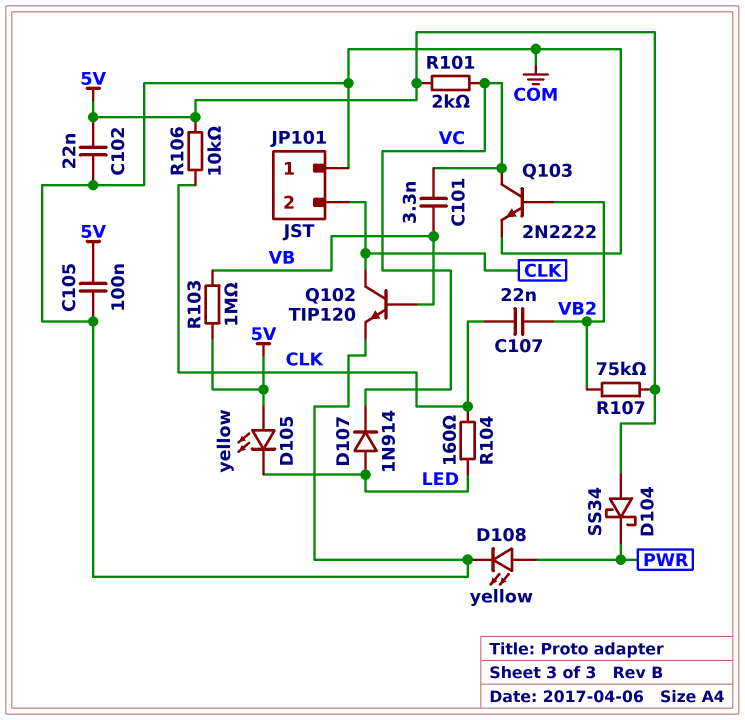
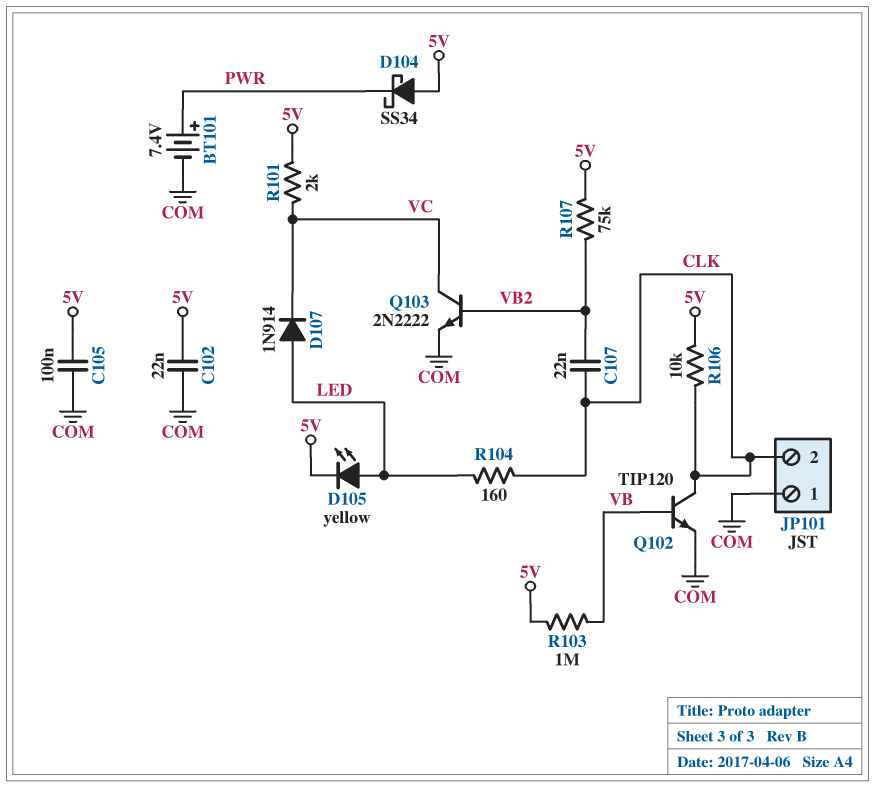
BT101: none -> 7.4V (plus PWR, minus COM)
C101: 3.3nF (VB, VC) -> none
D105: LED yellow (A 5V, K LED) -> LED yellow (A LED, K 5V)
D108: LED yellow (A PWR, K COM) -> none

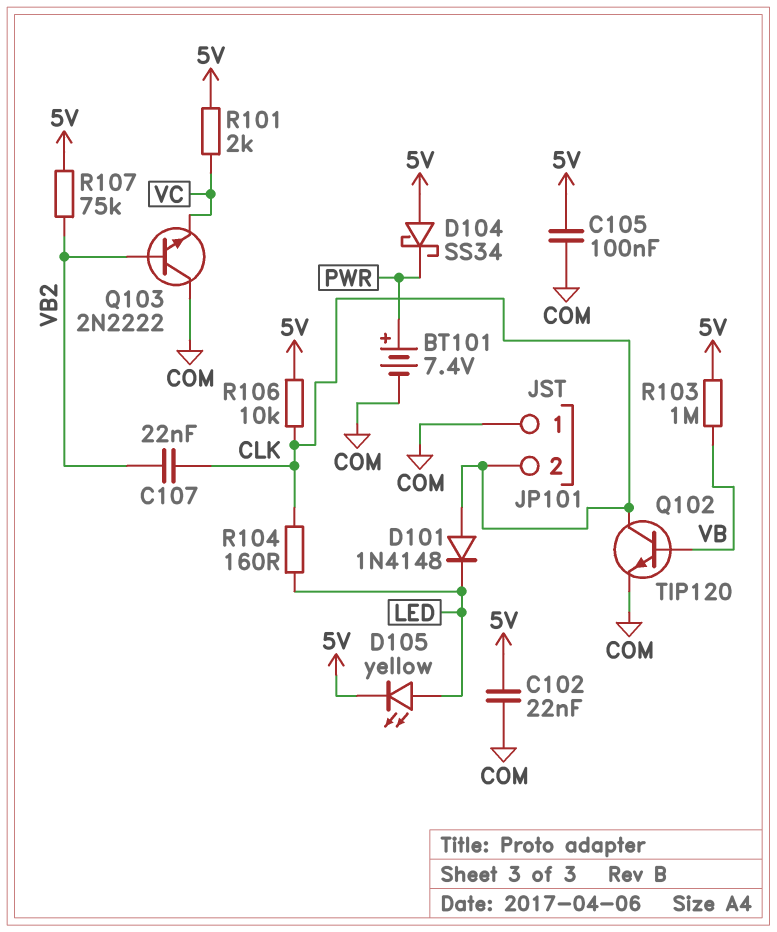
D101: none -> diode 1N4148 (A CLK, K LED)
D107: diode 1N914 (A LED, K VC) -> none
Q103: NPN 2N2222 (B VB2, C VC, E COM) -> NPN 2N2222 (B VB2, C COM, E VC)

